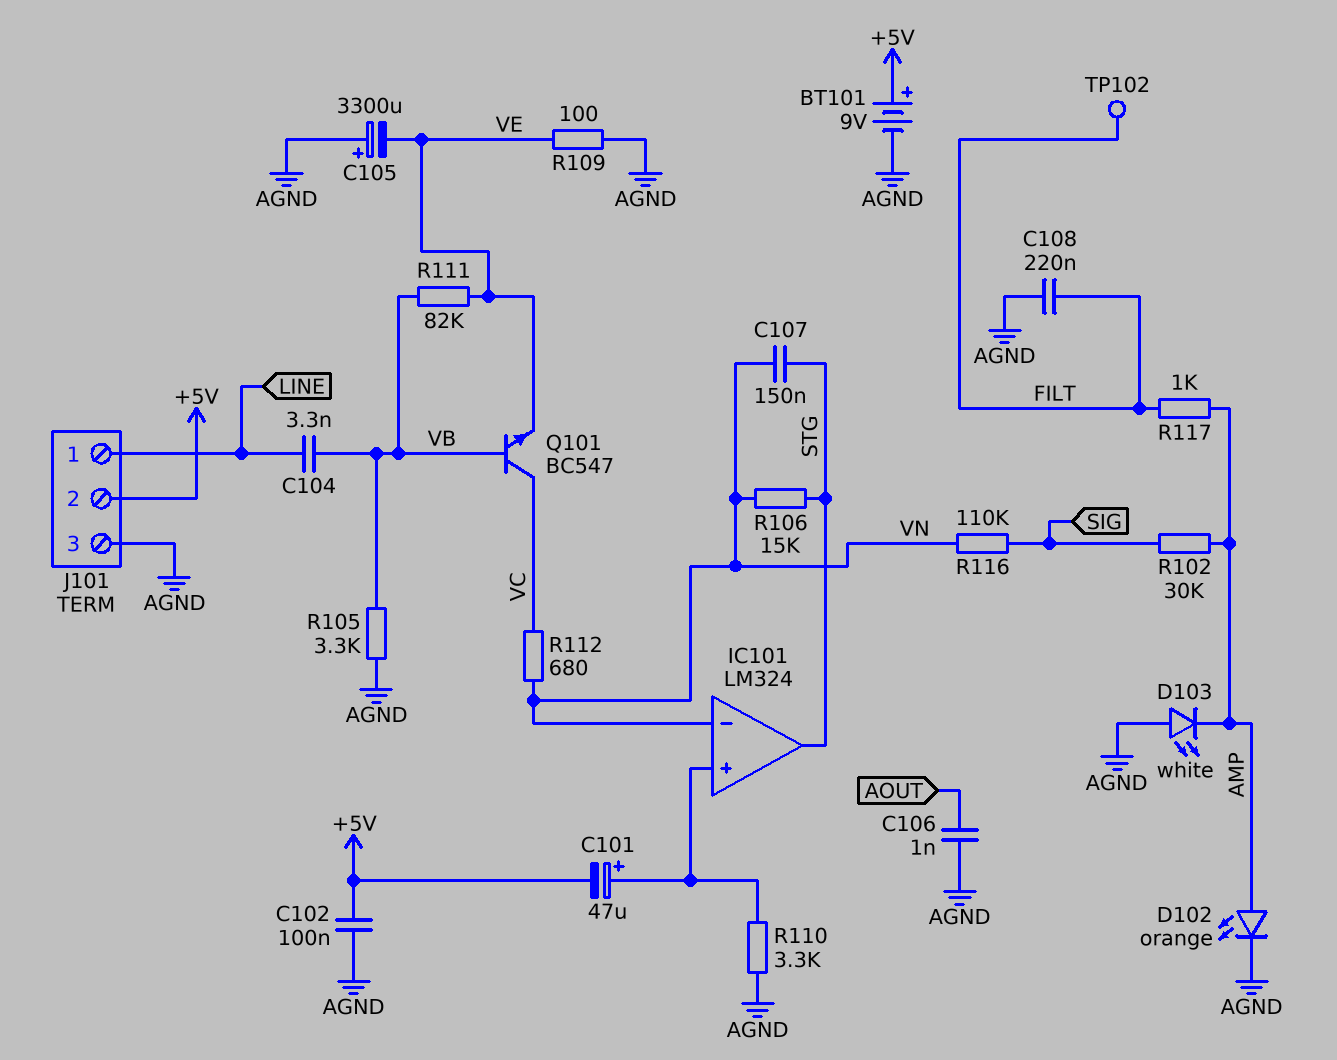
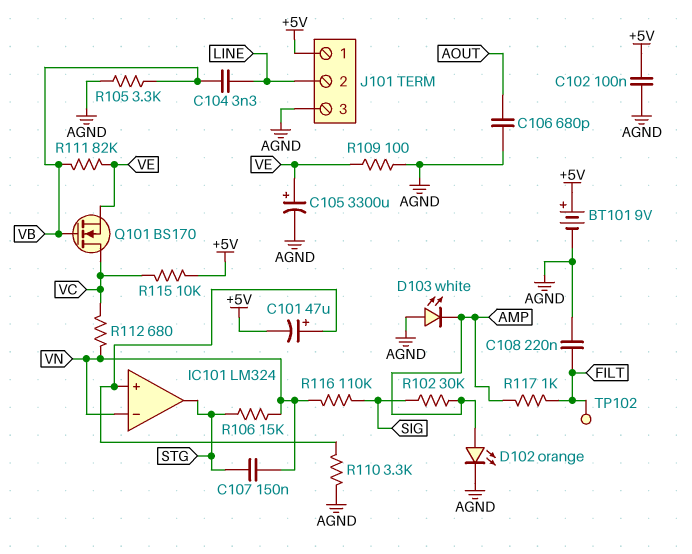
C105: 3300uF (plus AGND, minus VE) -> 3300uF (plus VE, minus AGND)
C106: 1nF (AGND, AOUT) -> 680pF (AGND, AOUT)
J101 pin 1: LINE -> +5V
J101 pin 2: +5V -> LINE
Q101: NPN BC547 (B VB, C VC, E VE) -> NMOS BS170 (G VB, D VC, S VE)
R115: none -> 10k (+5V, VC)

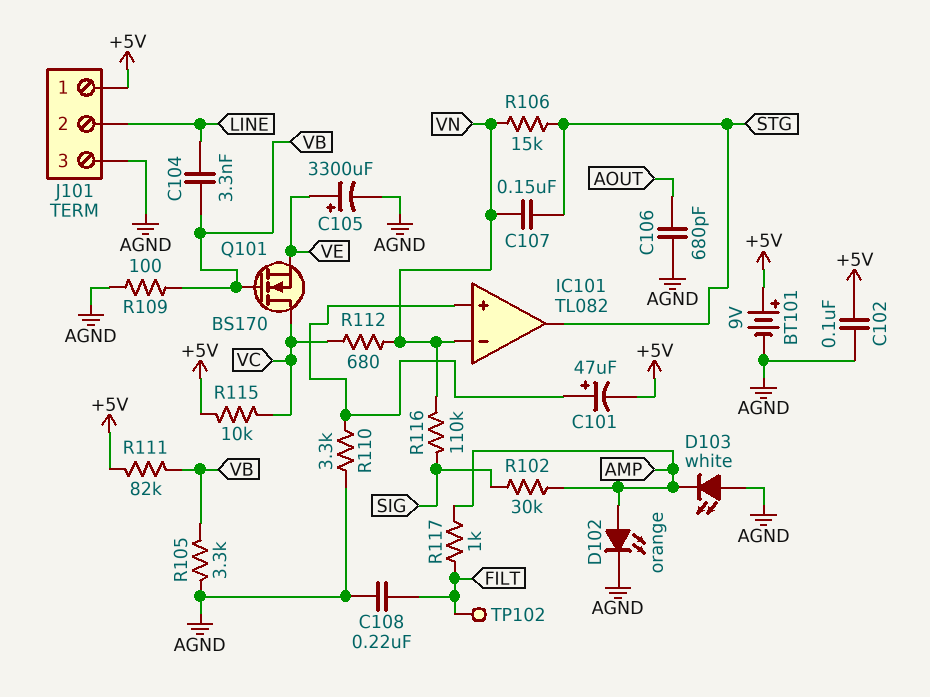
IC101: LM324 -> TL082
R109: 100 (AGND, VE) -> 100 (AGND, VB)
R111: 82k (VB, VE) -> 82k (+5V, VB)

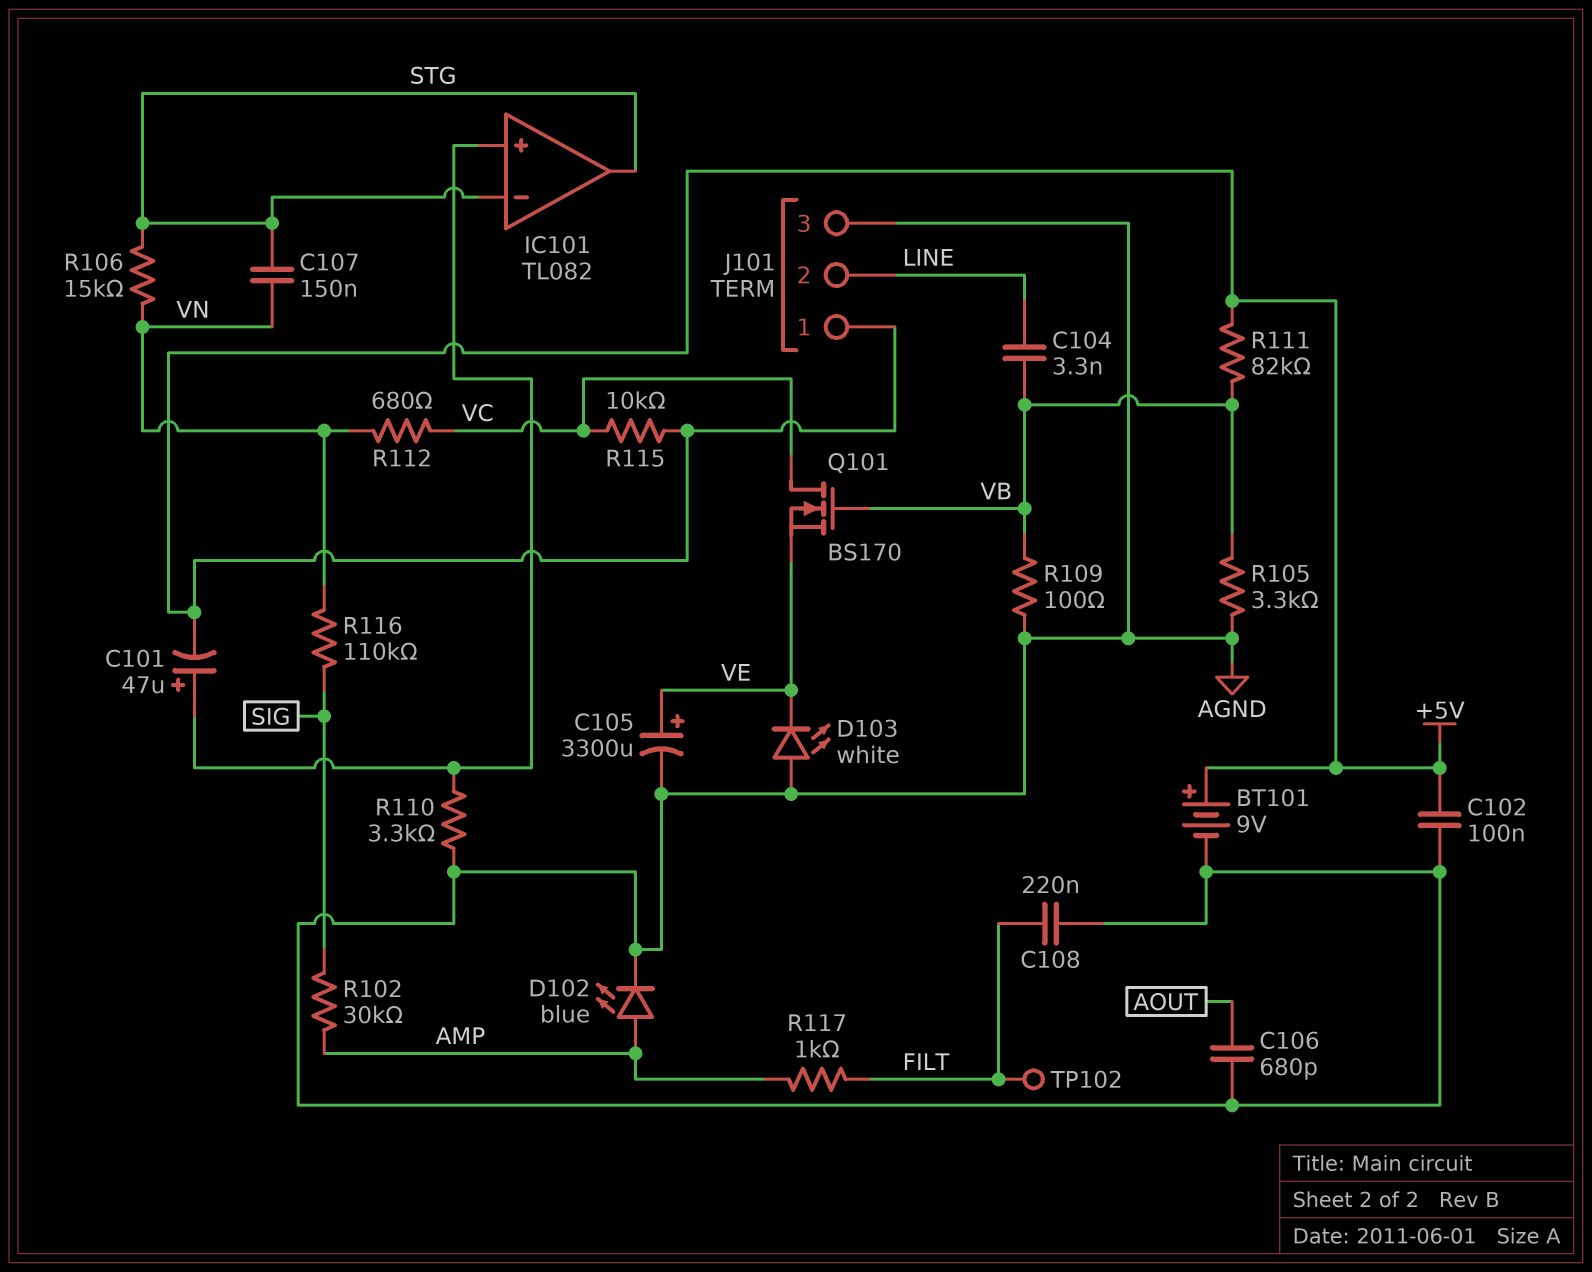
D102: LED orange (A AMP, K AGND) -> LED blue (A AMP, K AGND)
D103: LED white (A AGND, K AMP) -> LED white (A AGND, K VE)
IC101 pin in-: VN -> STG

